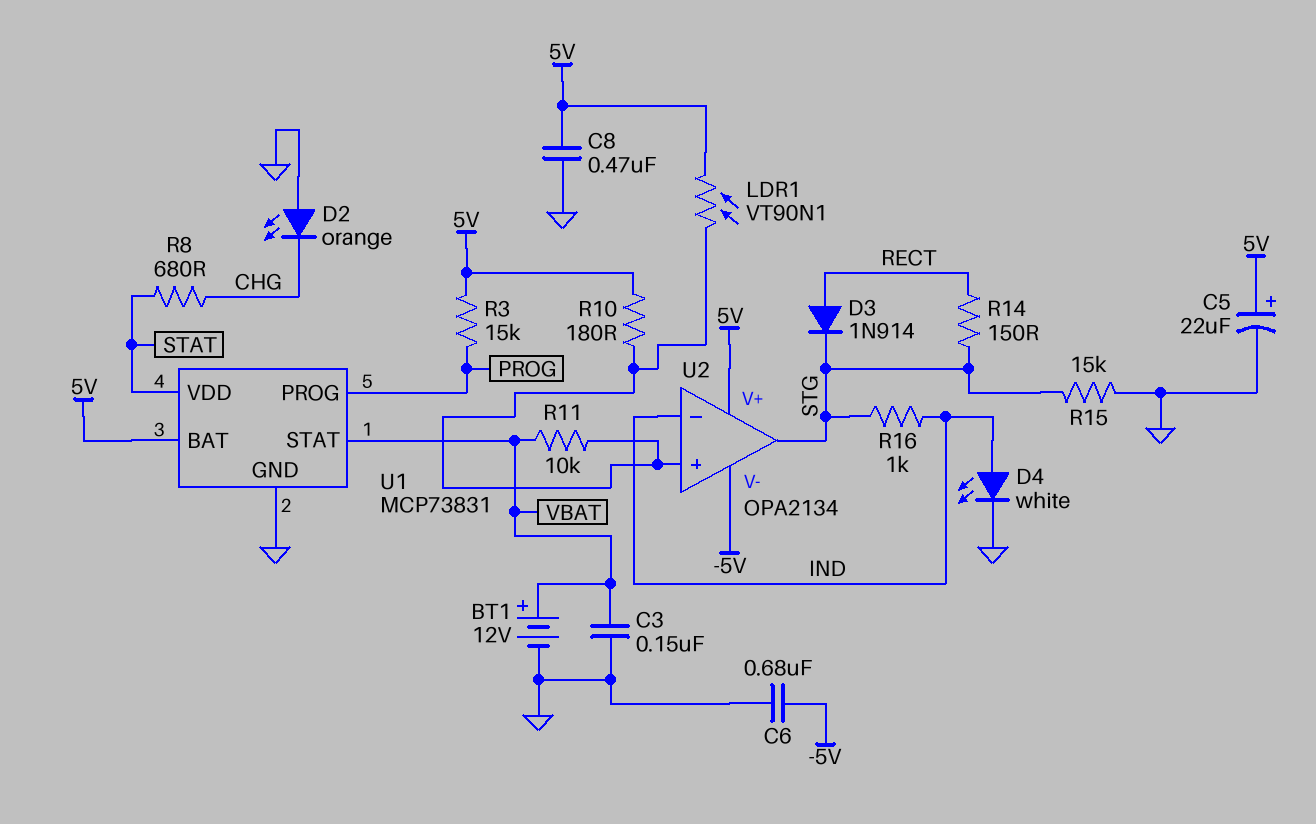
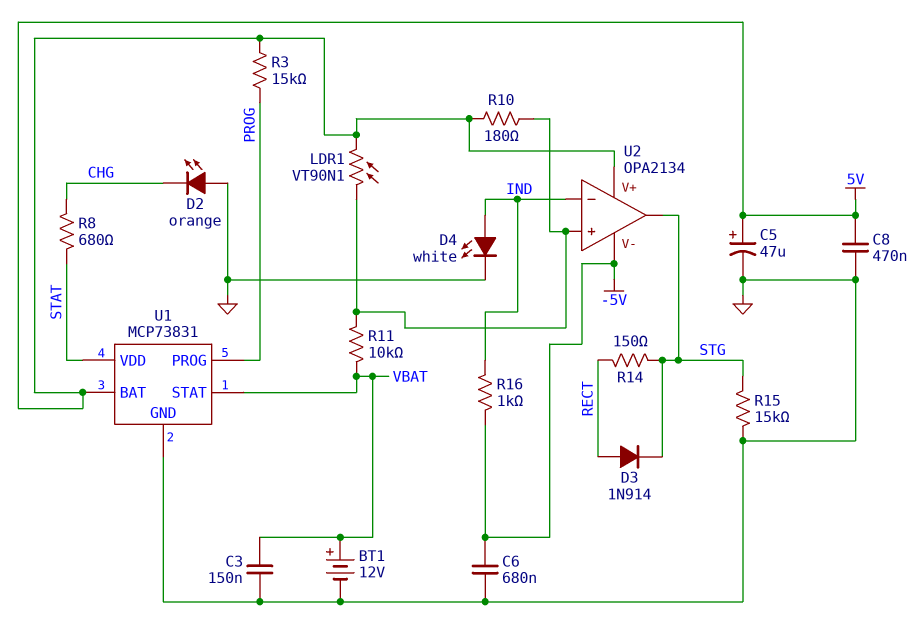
C5: 22uF (plus 5V, minus GND) -> 47uF (plus 5V, minus GND)
R16: 1k (IND, STG) -> 1k (-5V, IND)

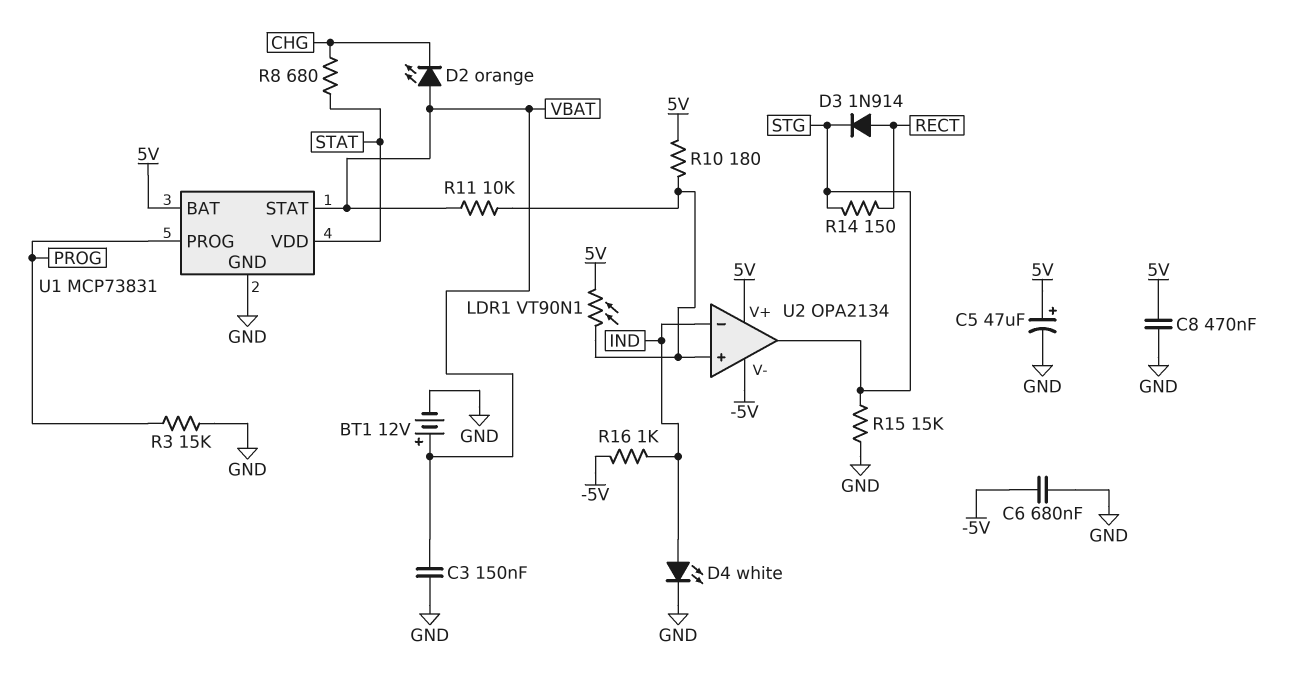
D2: LED orange (A GND, K CHG) -> LED orange (A VBAT, K CHG)
R3: 15k (5V, PROG) -> 15k (GND, PROG)

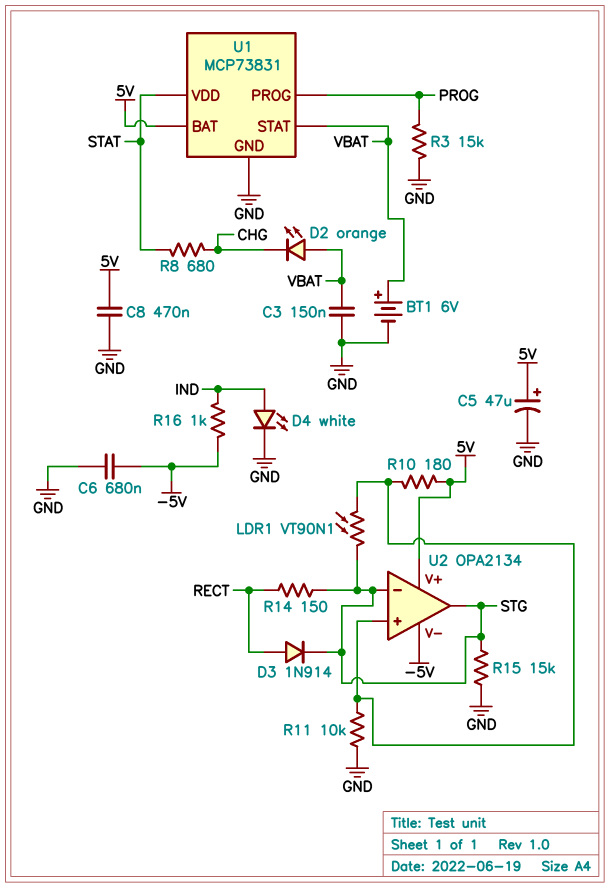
BT1: 12V (plus VBAT, minus GND) -> 6V (plus VBAT, minus GND)
LDR1: VT90N1 (5V, U2/in+) -> VT90N1 (STG, U2/in+)
R11: 10k (U2/in+, VBAT) -> 10k (GND, U2/in+)
U2 pin in-: IND -> STG

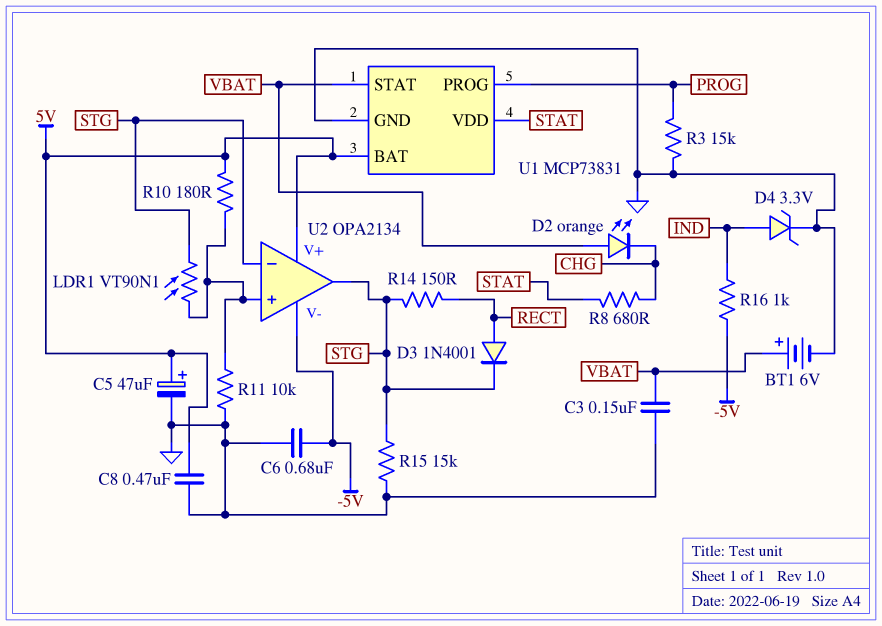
D3: diode 1N914 (A RECT, K STG) -> diode 1N4001 (A RECT, K STG)
D4: LED white (A IND, K GND) -> zener 3.3V (A IND, K GND)

